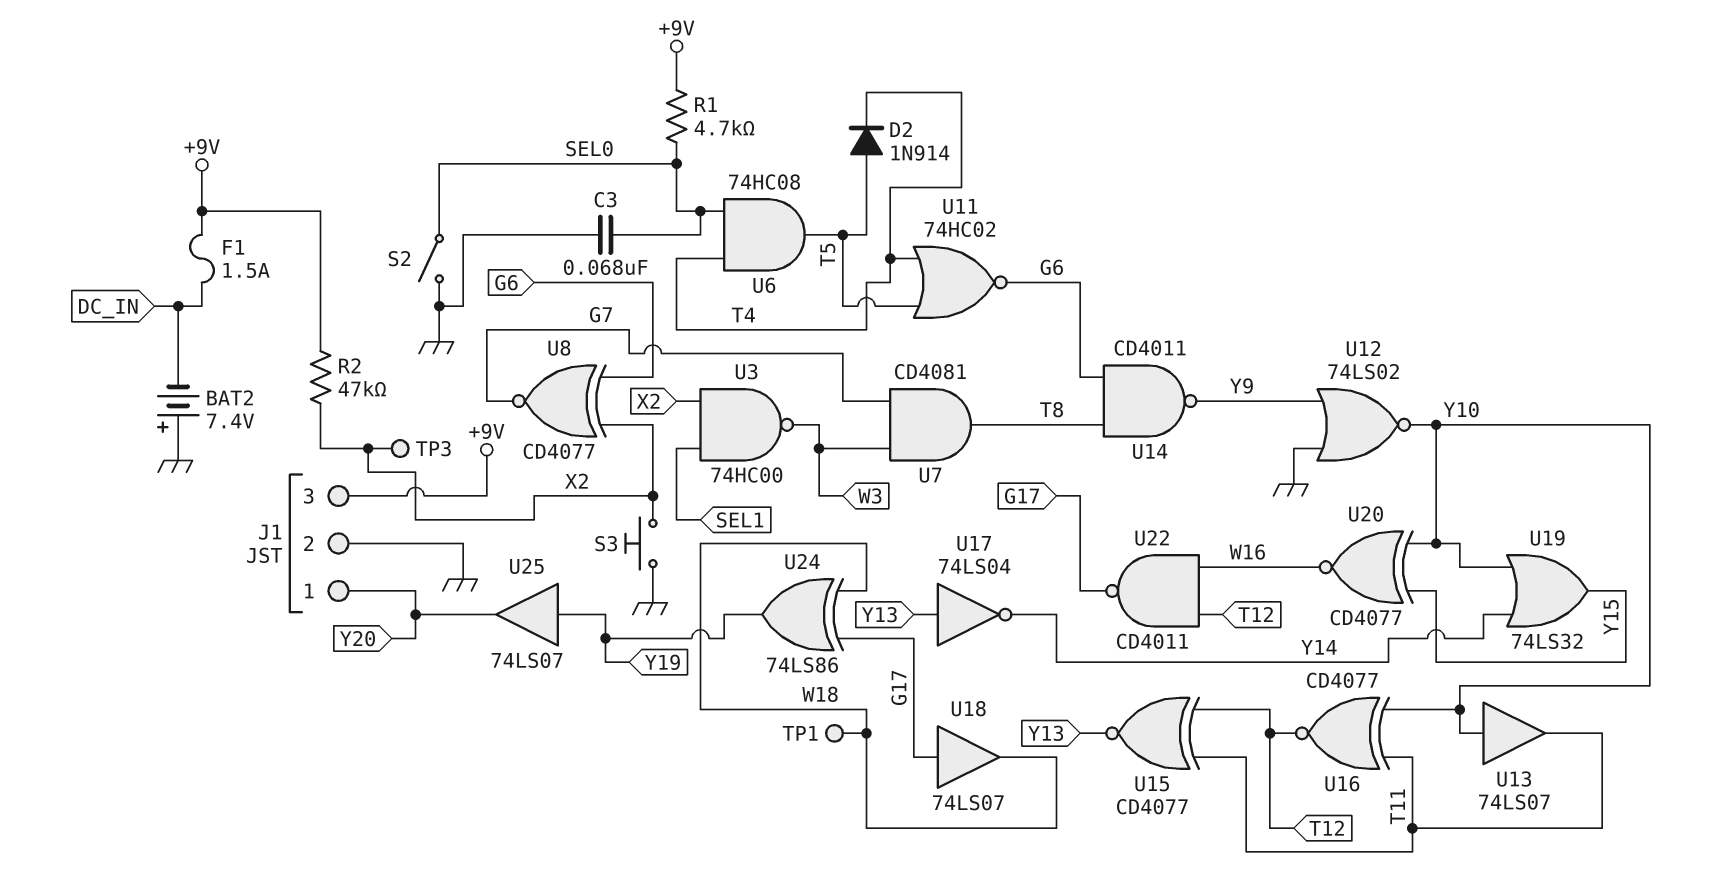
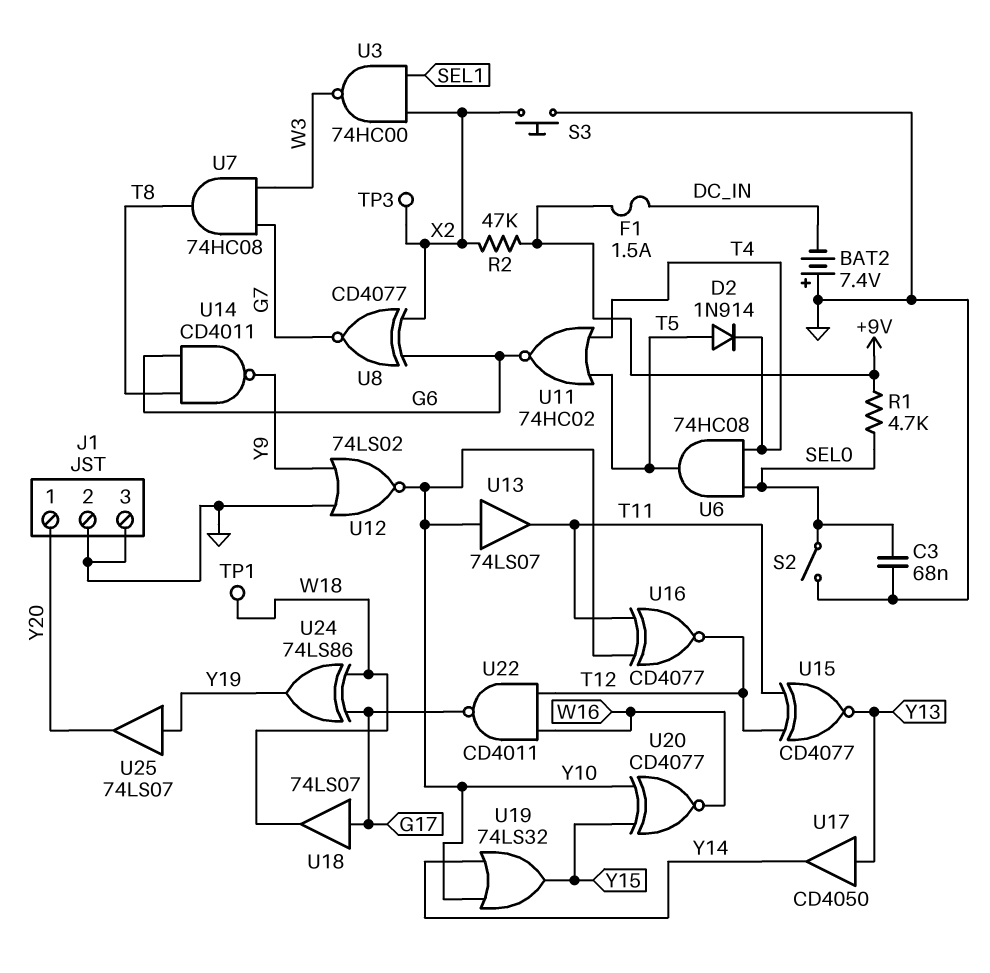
J1 pin 3: +9V -> GND
U7: AND CD4081 (in G7, in W3, out T8) -> AND 74HC08 (in G7, in W3, out T8)
U17: NOT 74LS04 (in Y13, out Y14) -> buffer CD4050 (in Y13, out Y14)

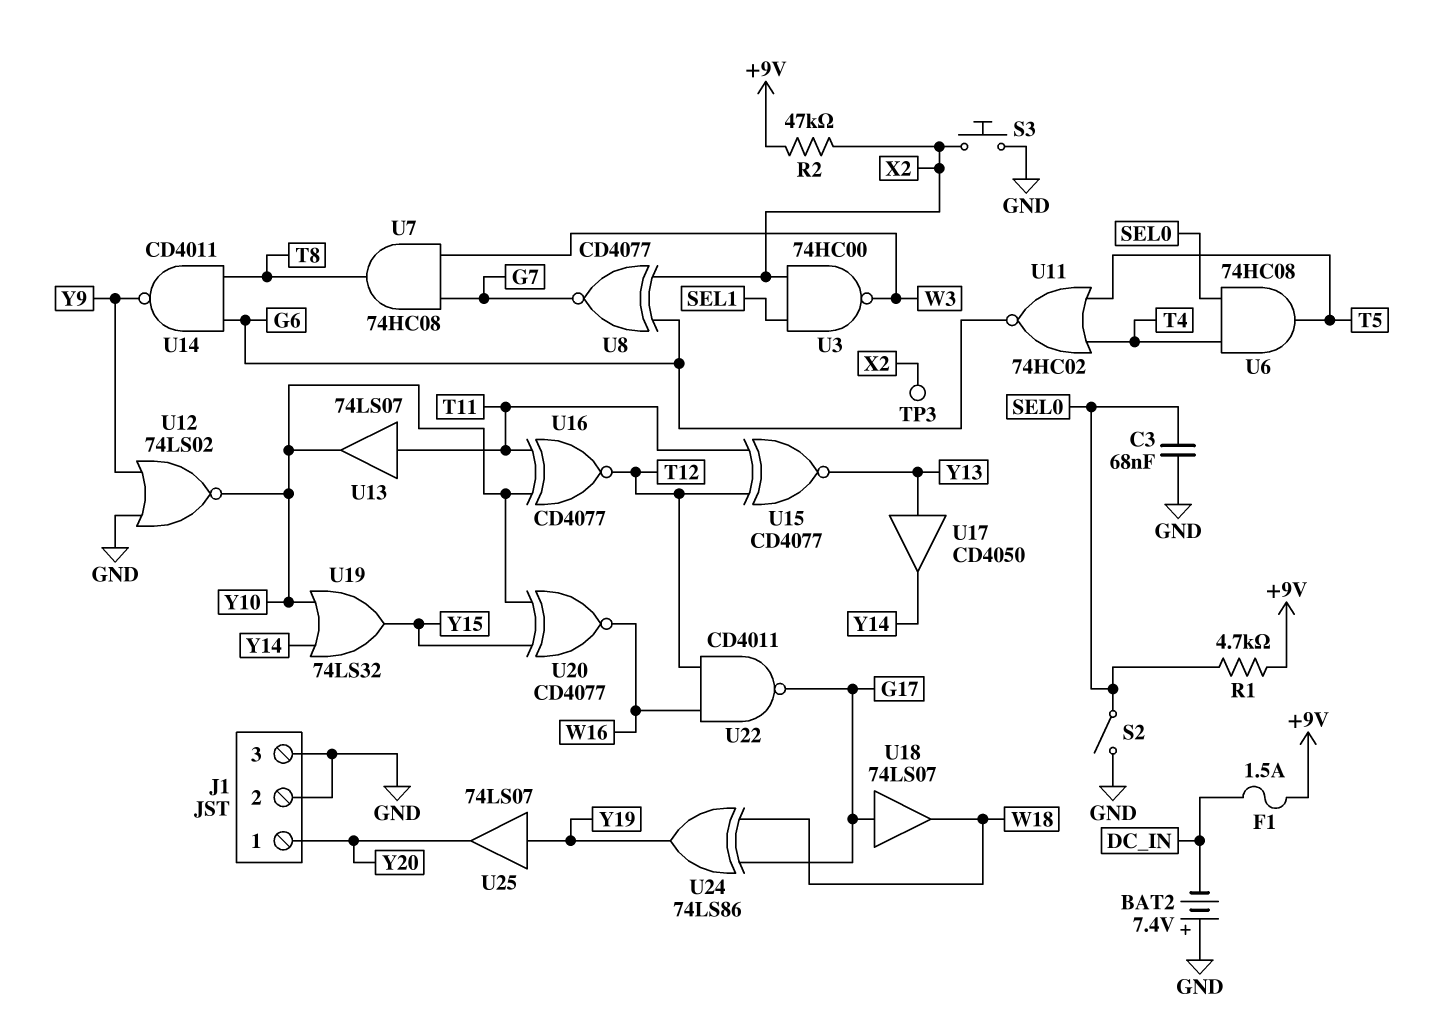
D2: diode 1N914 (A T5, K T4) -> none
TP1: test point (W18) -> none
U13: buffer 74LS07 (in Y10, out T11) -> buffer 74LS07 (in T11, out Y10)

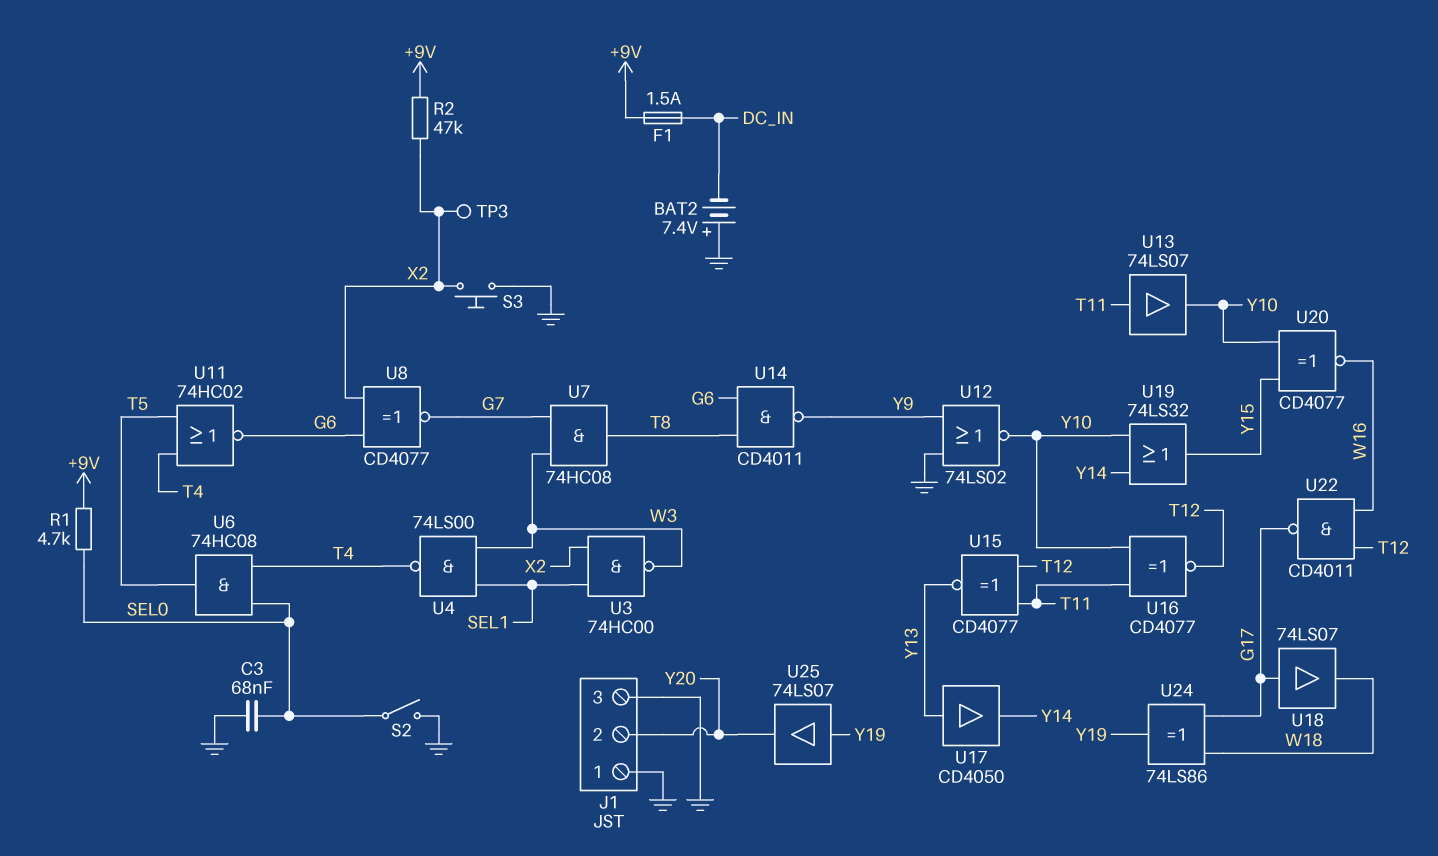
J1 pin 1: Y20 -> GND
J1 pin 2: GND -> Y20
U4: none -> NAND 74LS00 (in SEL1, in W3, out T4)

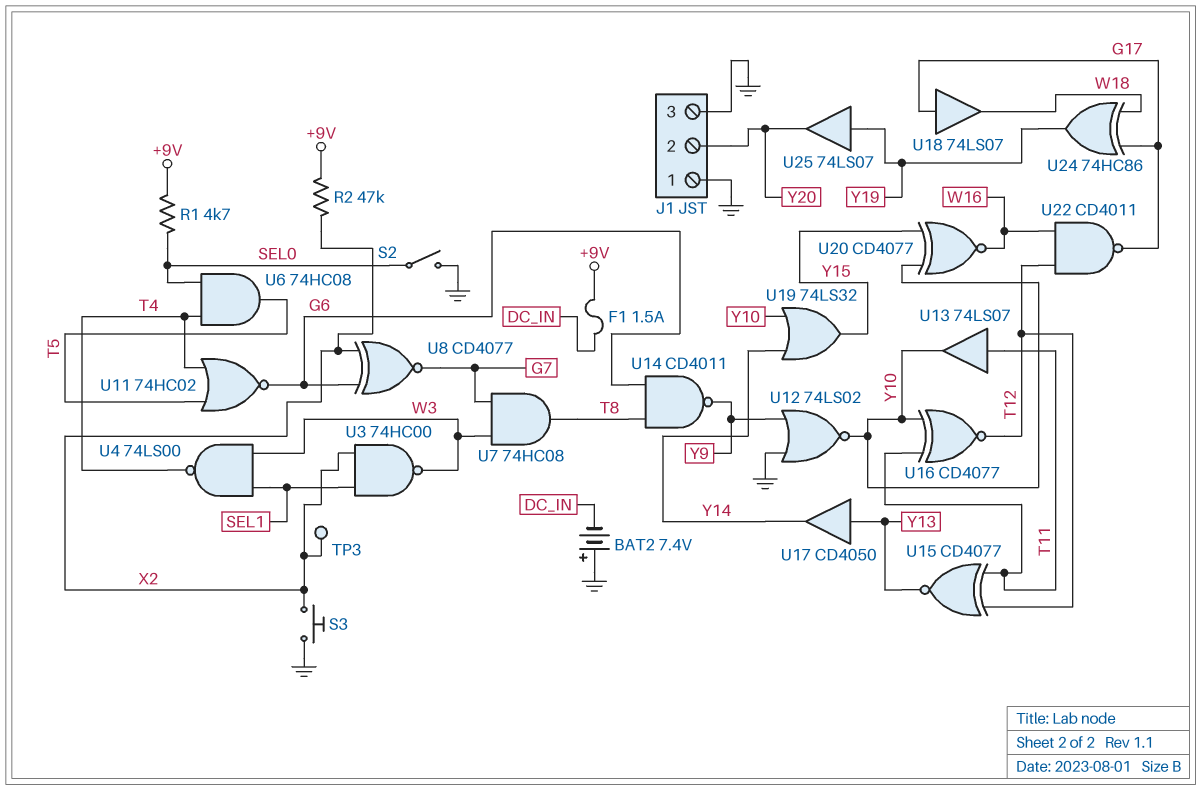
C3: 68nF (GND, SEL0) -> none
U24: XOR 74LS86 (in G17, in W18, out Y19) -> XOR 74HC86 (in G17, in W18, out Y19)

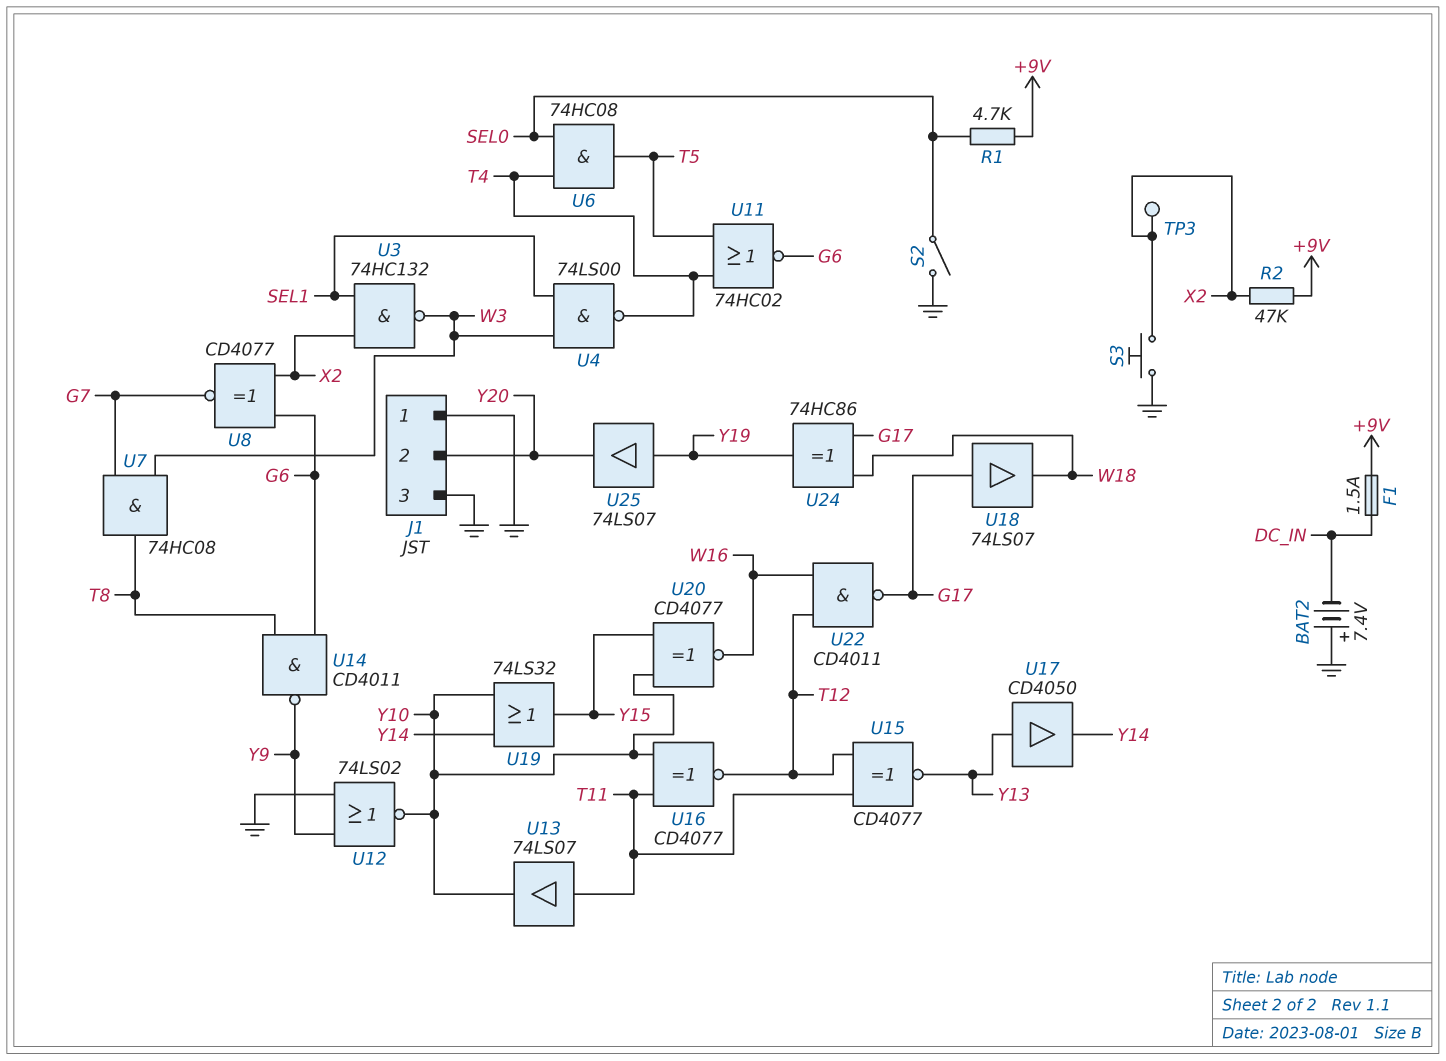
U3: NAND 74HC00 (in SEL1, in X2, out W3) -> NAND 74HC132 (in SEL1, in X2, out W3)

